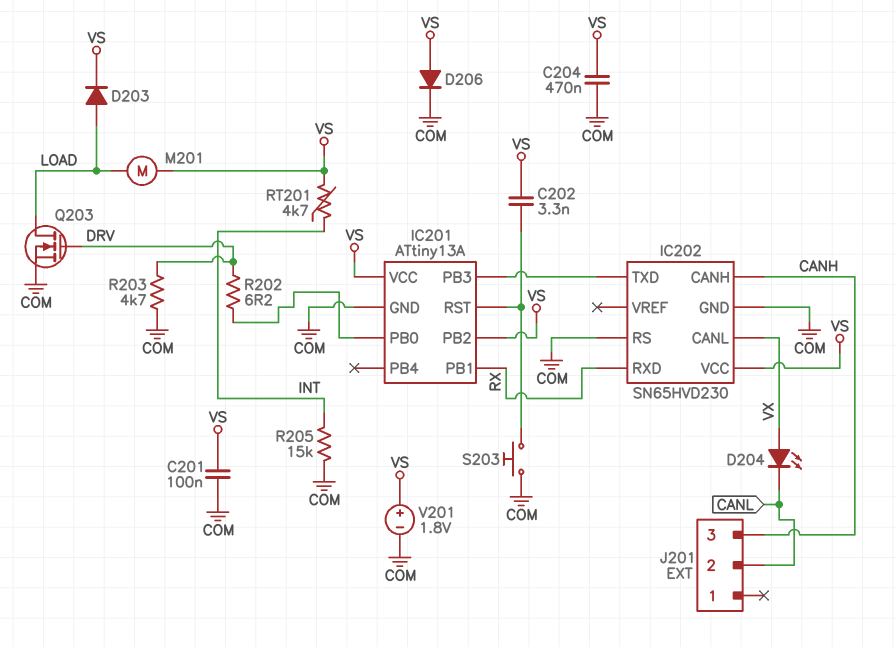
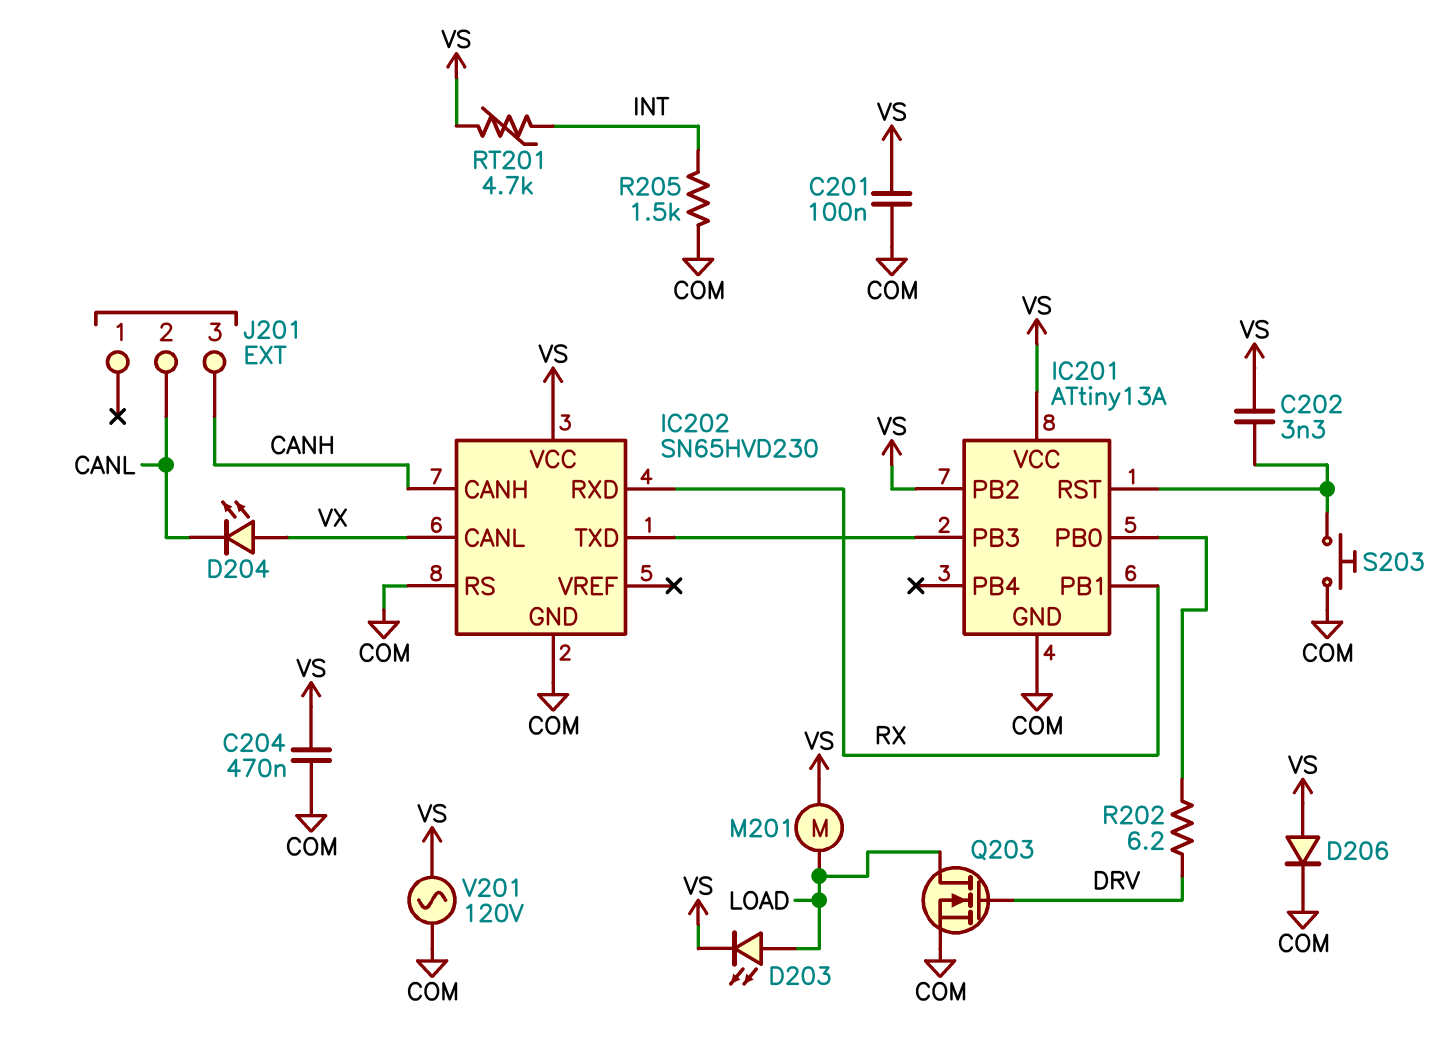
D203: diode (A LOAD, K VS) -> LED (A LOAD, K VS)
R203: 4.7k (COM, DRV) -> none
R205: 15k (COM, INT) -> 1.5k (COM, INT)
V201: 1.8V (plus VS, minus COM) -> AC 120V (COM, VS)

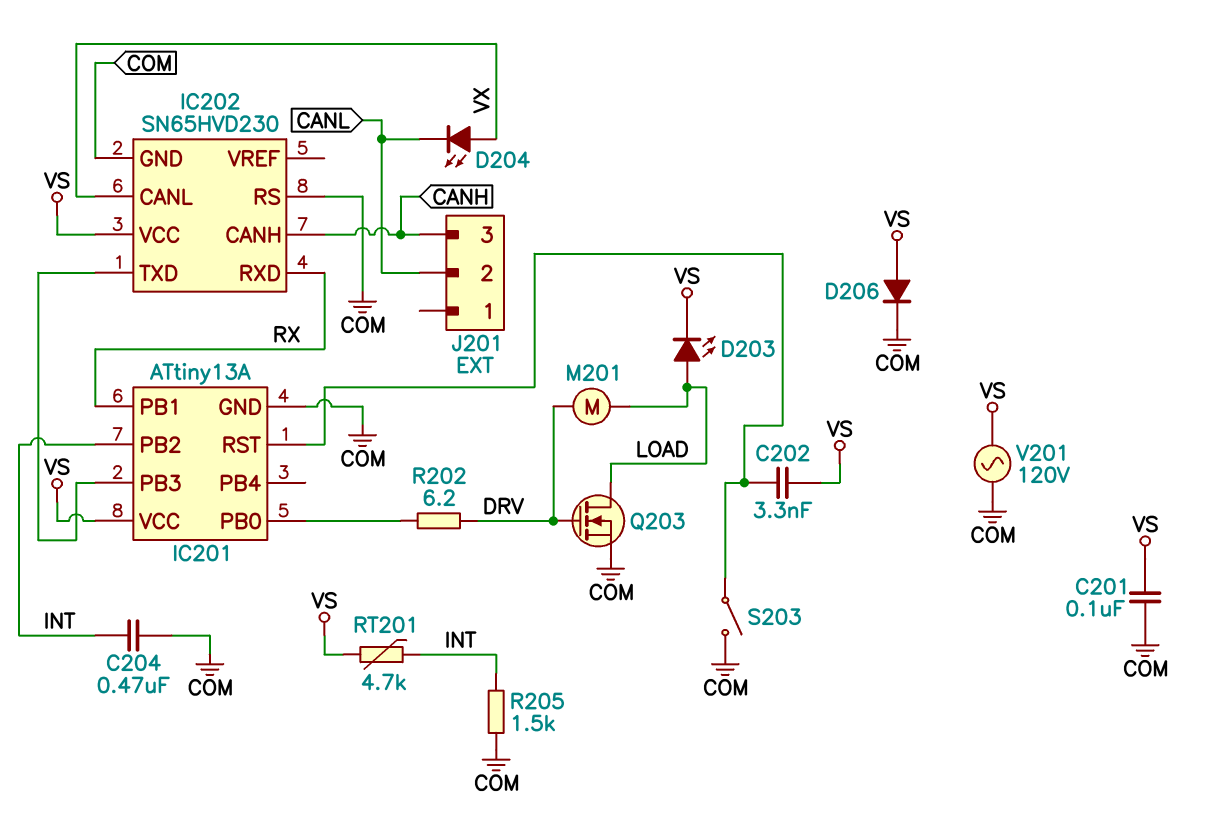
C204: 470nF (COM, VS) -> 470nF (COM, INT)
IC201 pin PB2: VS -> INT
M201: motor (LOAD, VS) -> motor (DRV, LOAD)
S203: button (COM, IC201/RST) -> switch (COM, IC201/RST)

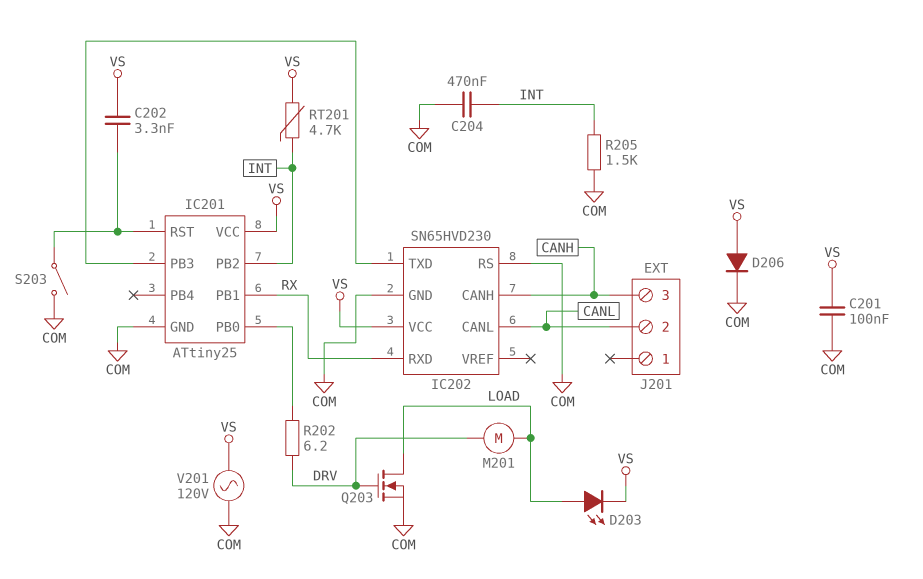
D204: LED (A VX, K CANL) -> none
IC201: ATtiny13A -> ATtiny25
IC202 pin CANL: VX -> CANL

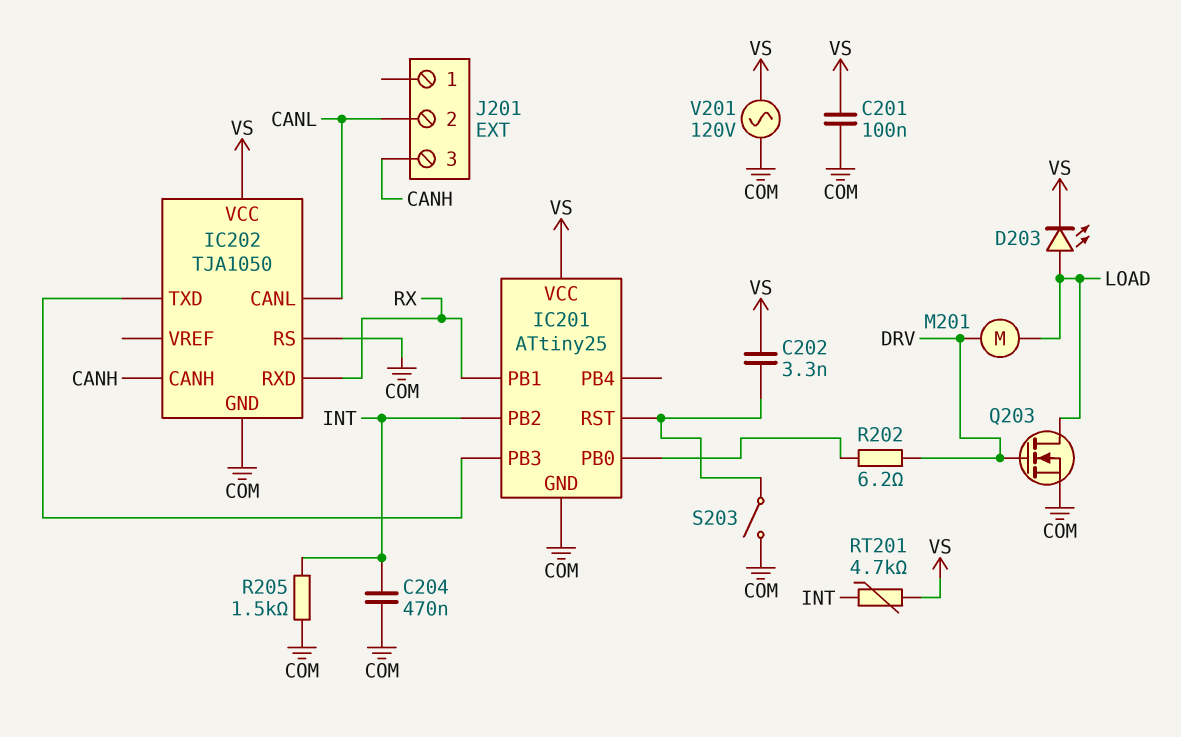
D206: diode (A VS, K COM) -> none
IC202: SN65HVD230 -> TJA1050

